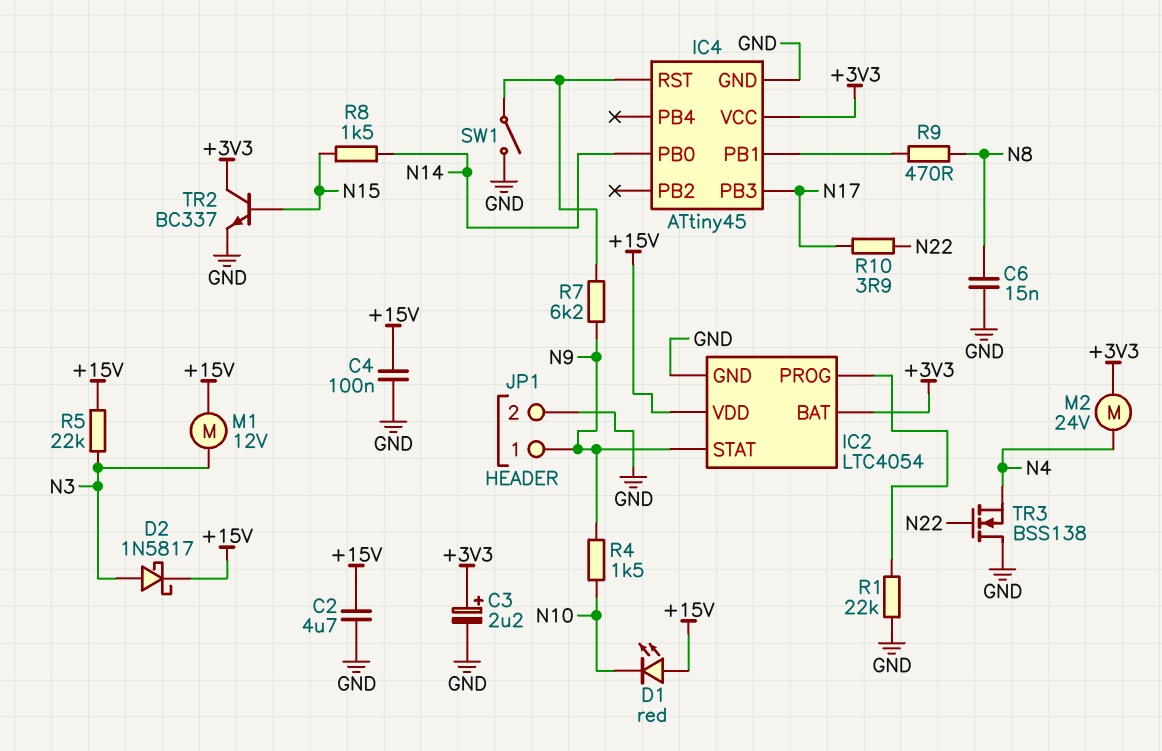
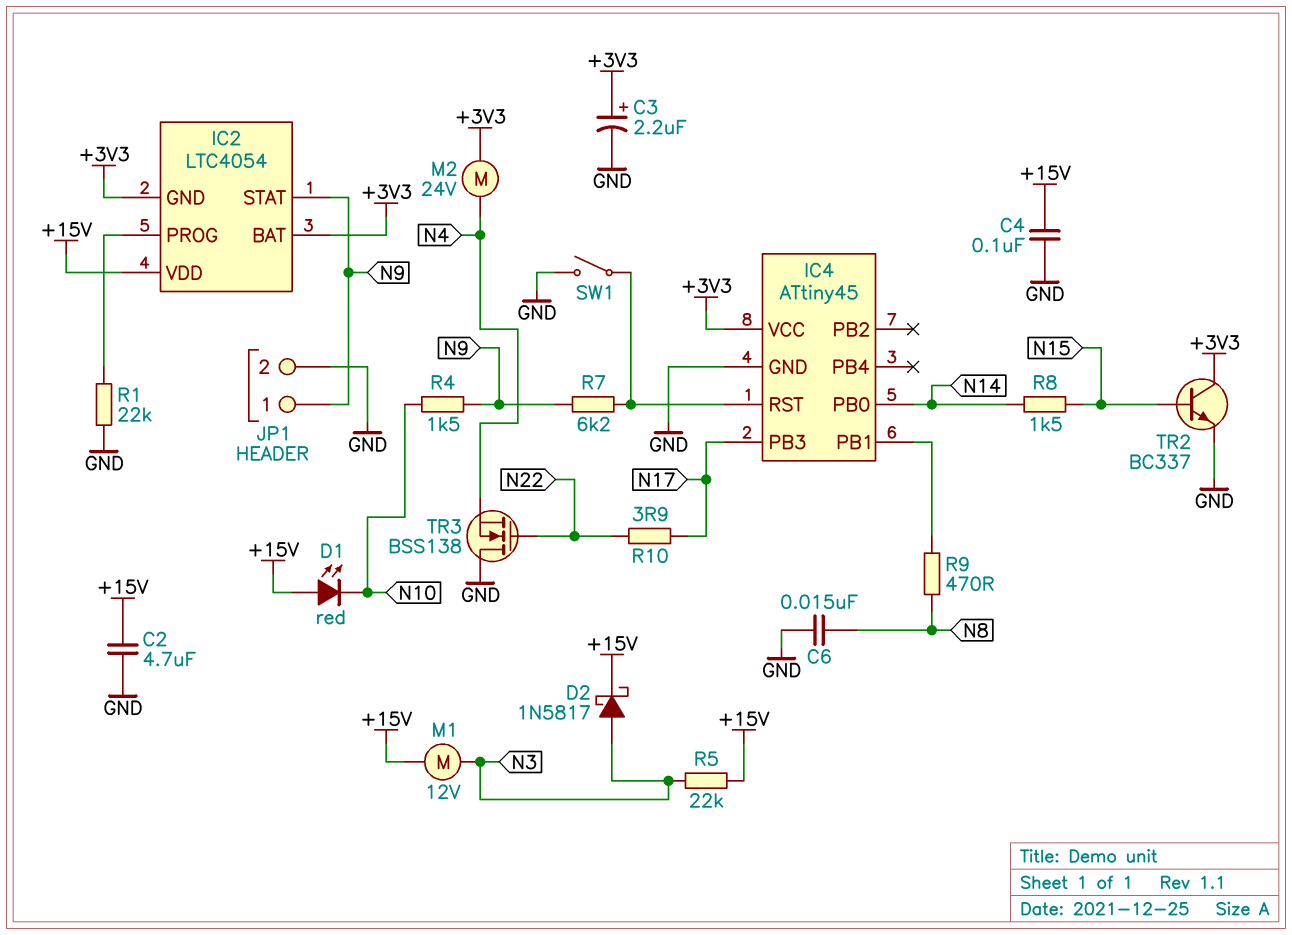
IC2 pin GND: GND -> +3V3

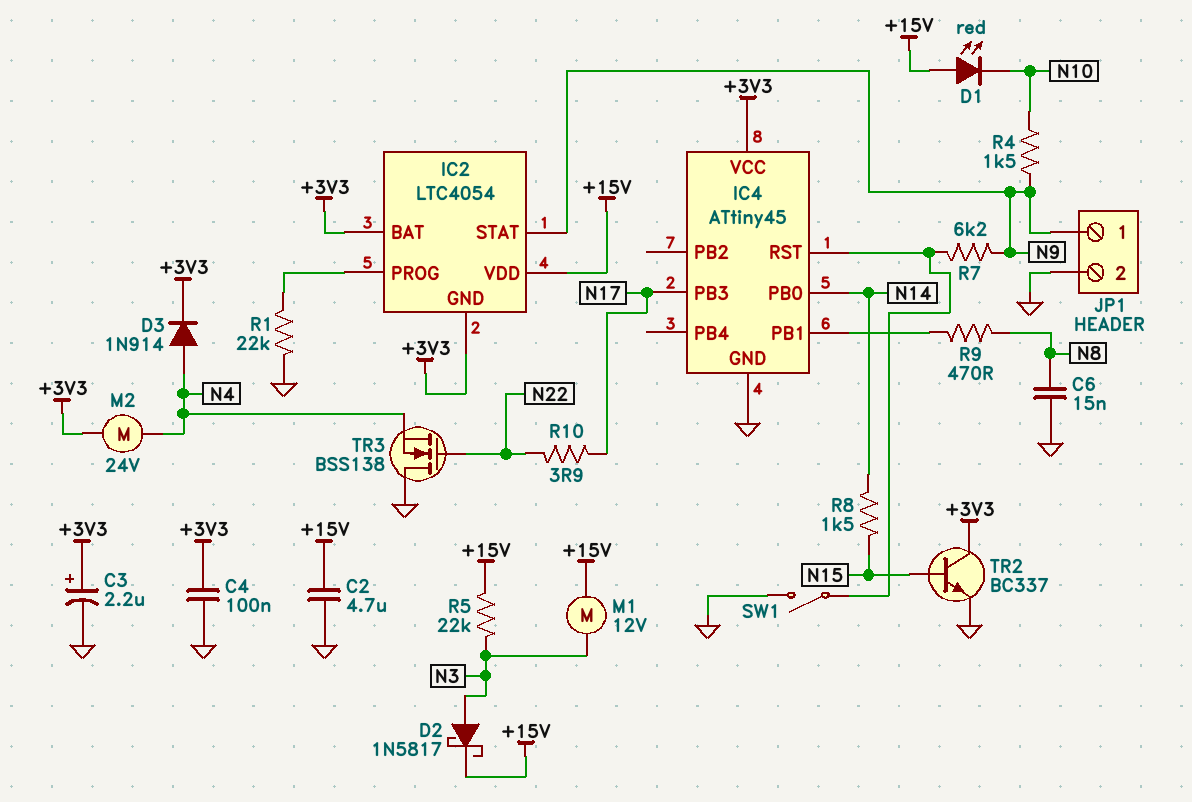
C4: 100nF (+15V, GND) -> 100nF (+3V3, GND)
D3: none -> diode 1N914 (A N4, K +3V3)

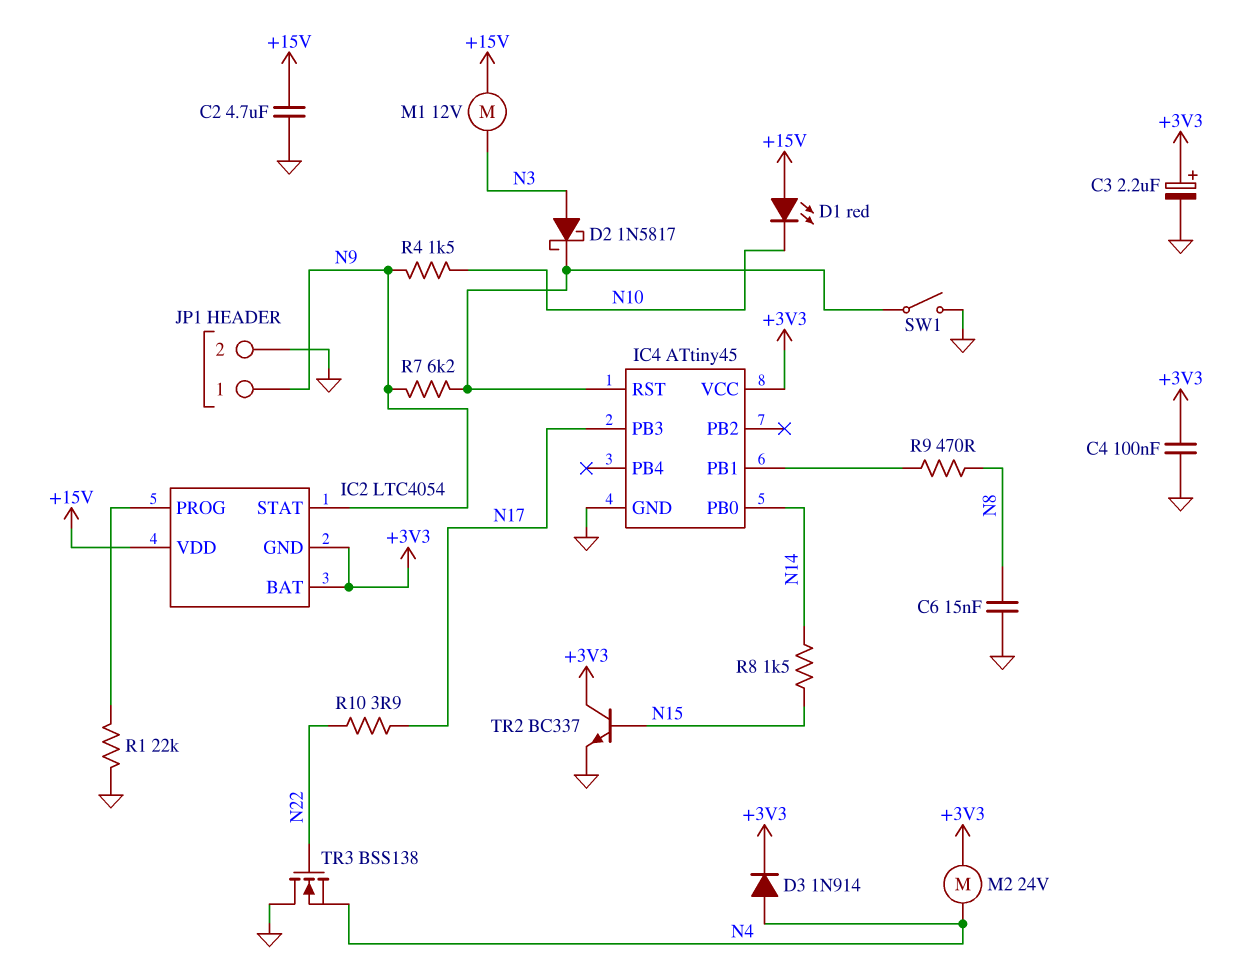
D2: schottky 1N5817 (A N3, K +15V) -> schottky 1N5817 (A N3, K IC4/RST)
R5: 22k (+15V, N3) -> none

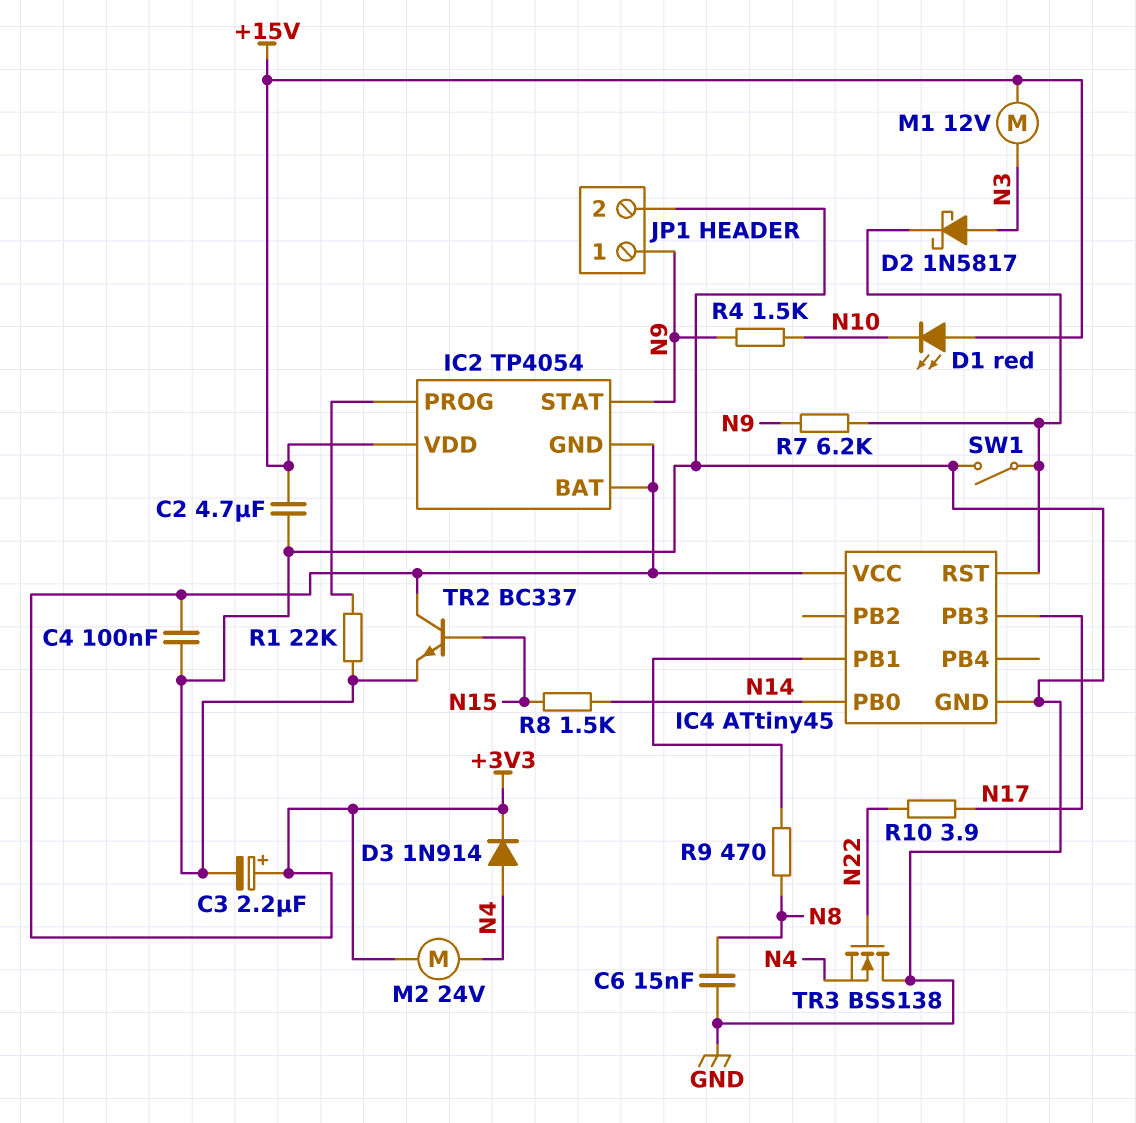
IC2: LTC4054 -> TP4054

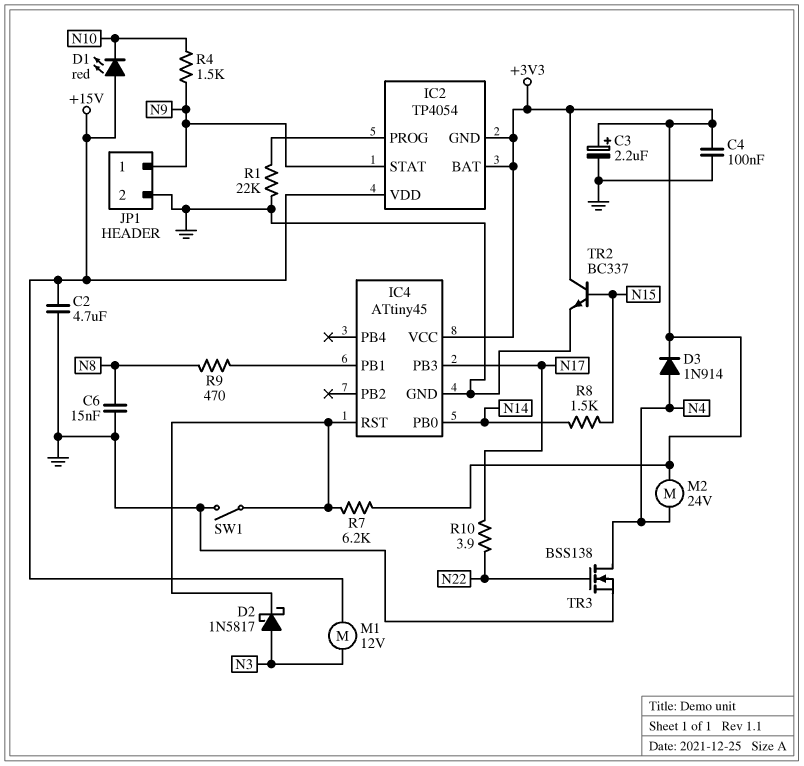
R7: 6.2k (IC4/RST, N9) -> 6.2k (+3V3, IC4/RST)
TR3: NMOS BSS138 (G N22, D GND, S N4) -> NMOS BSS138 (G N22, D N4, S GND)

